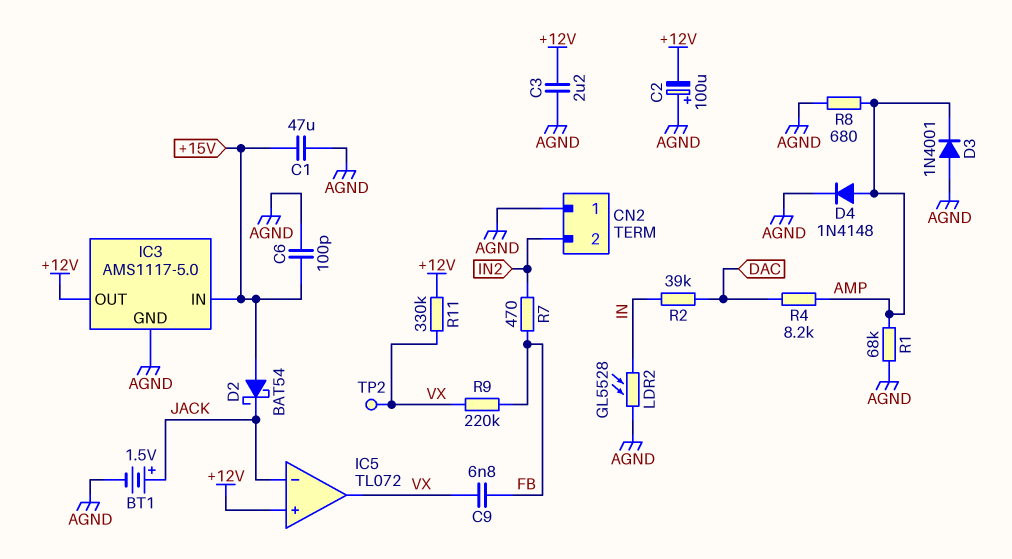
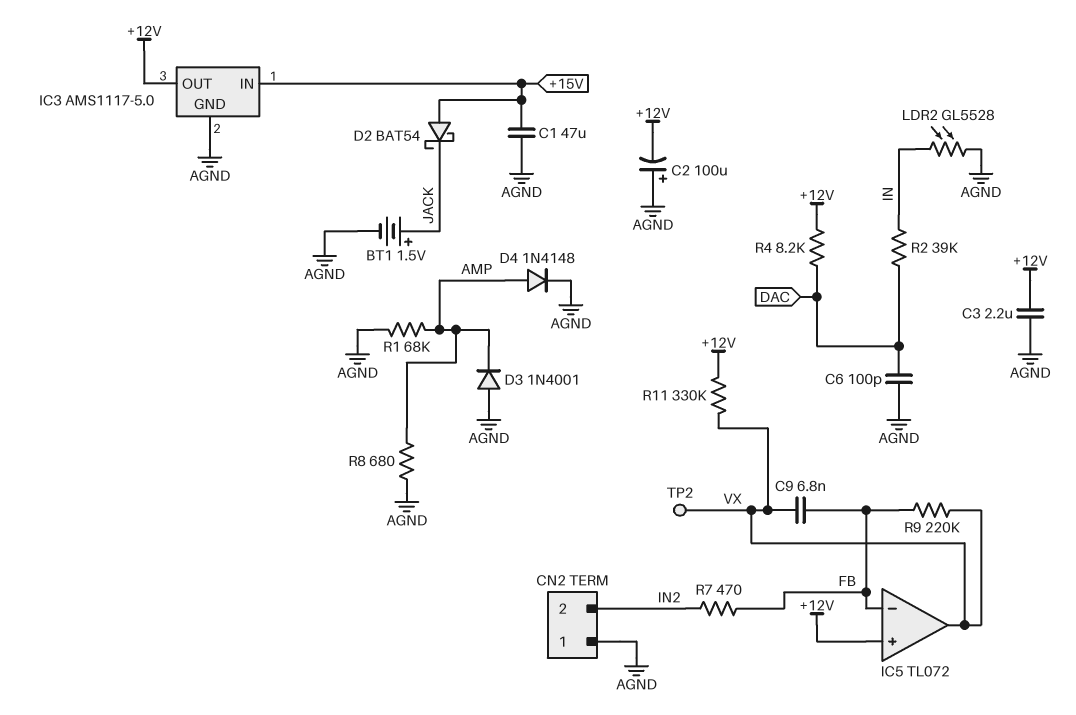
C6: 100pF (+15V, AGND) -> 100pF (AGND, DAC)
IC5 pin in-: JACK -> FB
R4: 8.2k (AMP, DAC) -> 8.2k (+12V, DAC)

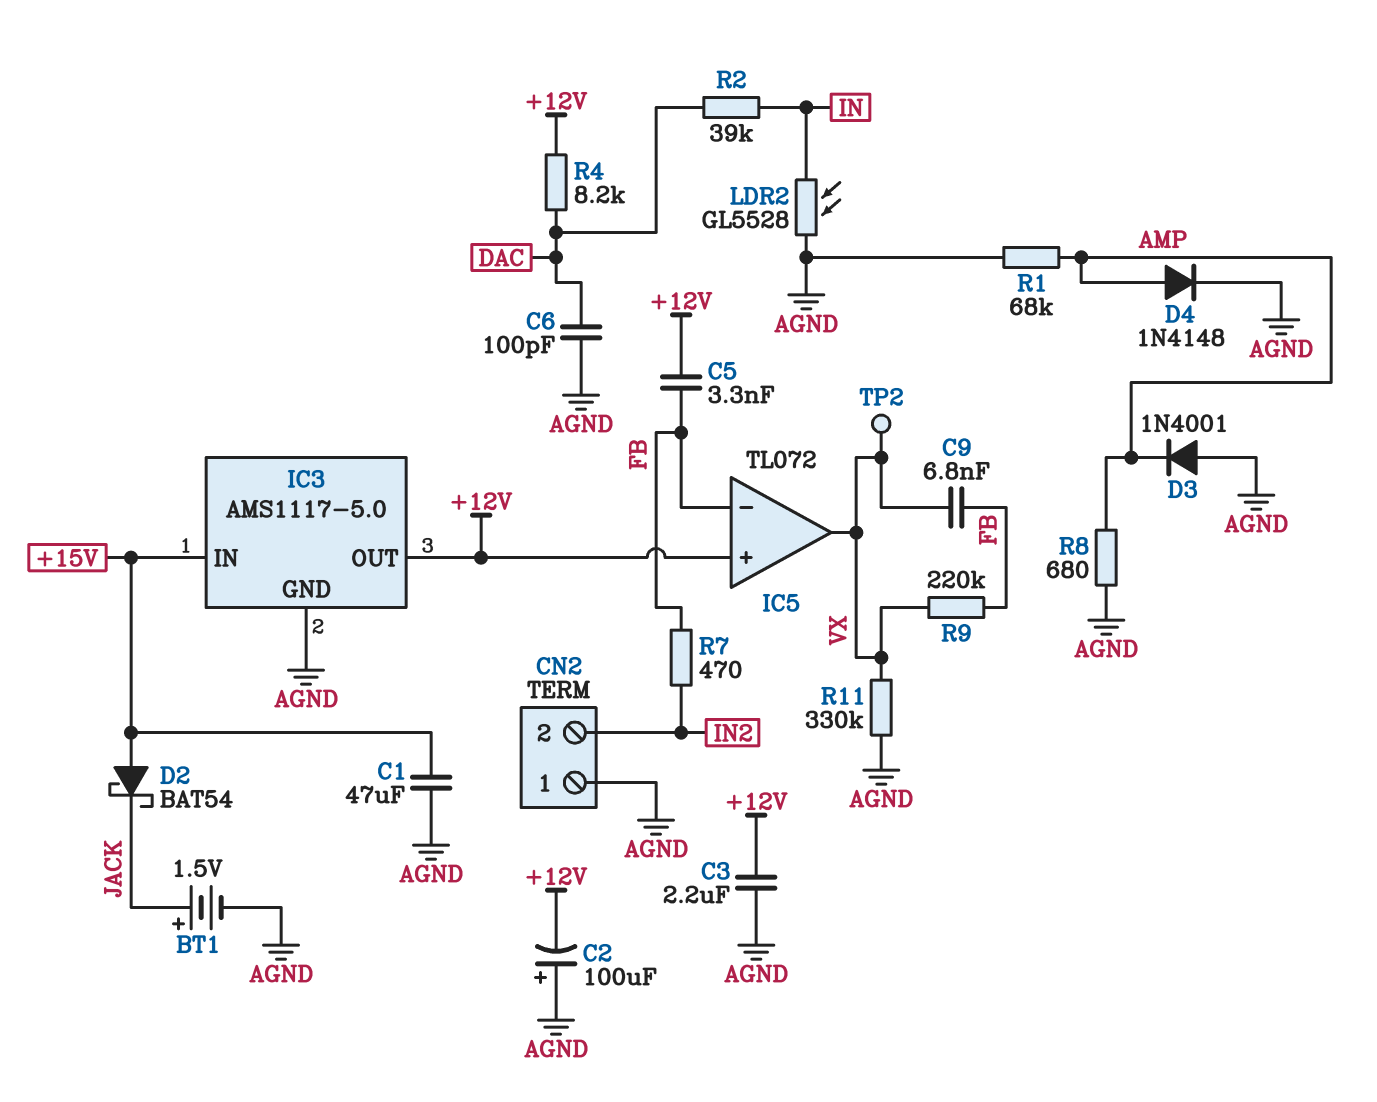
C5: none -> 3.3nF (+12V, FB)
R11: 330k (+12V, VX) -> 330k (AGND, VX)

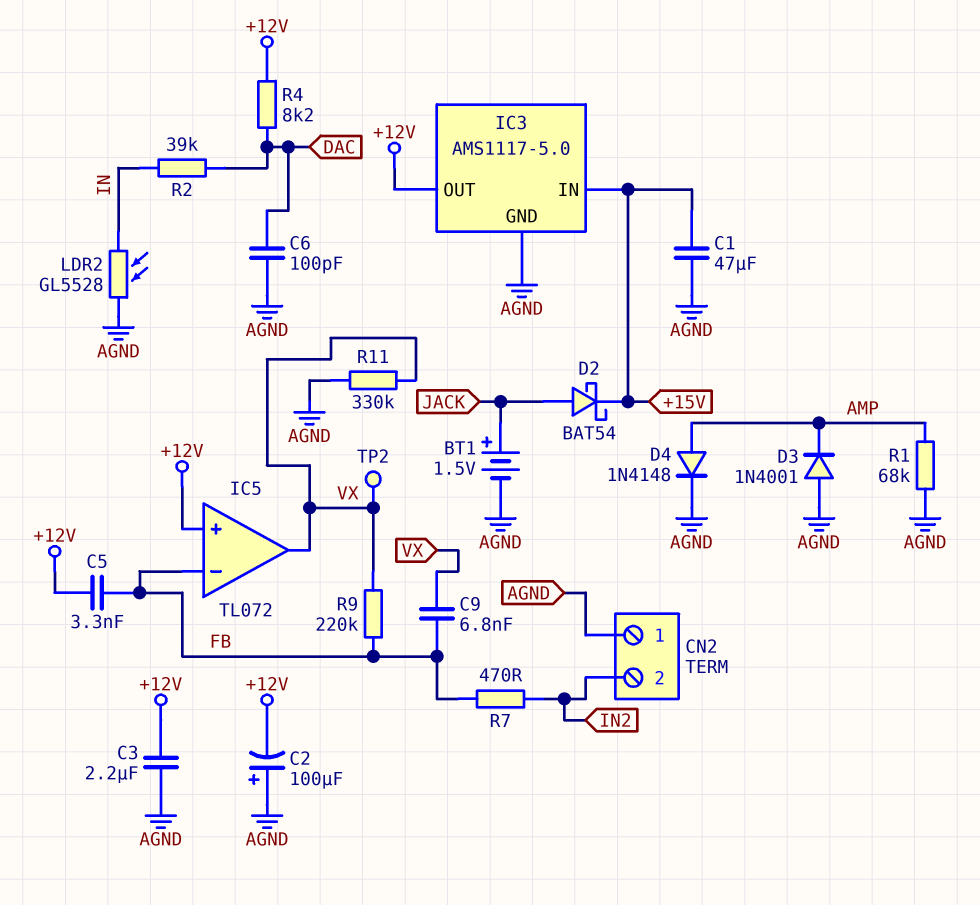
D2: schottky BAT54 (A +15V, K JACK) -> schottky BAT54 (A JACK, K +15V)
R8: 680 (AGND, AMP) -> none

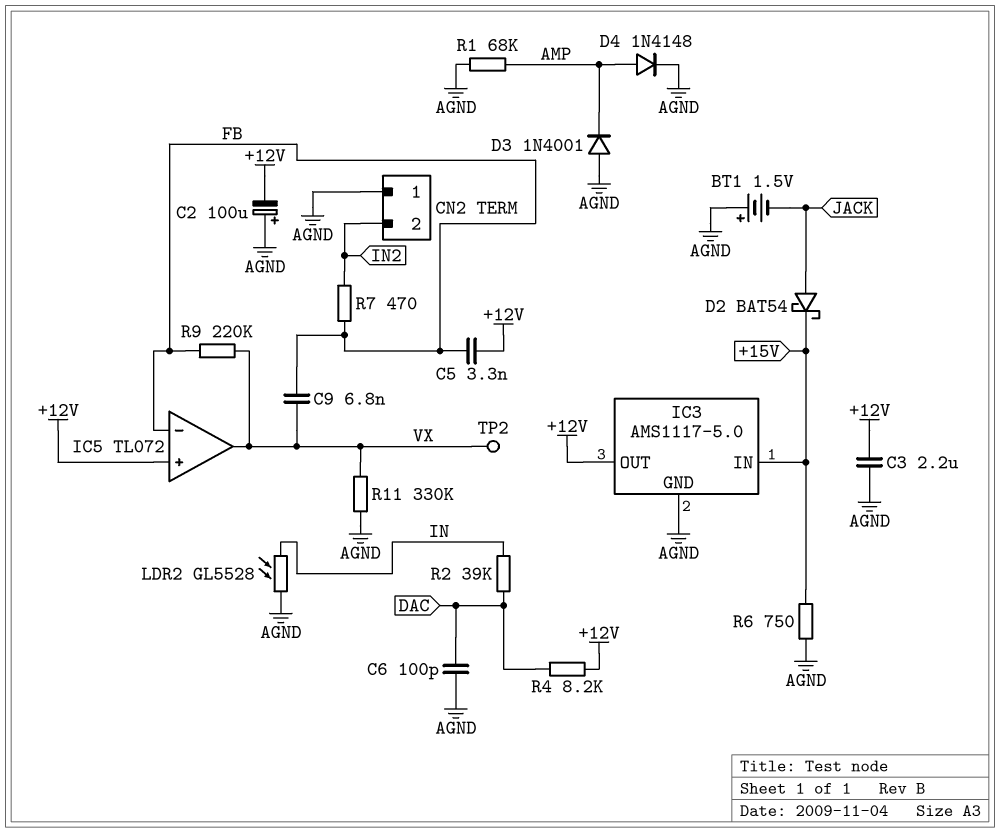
BT1: 1.5V (plus JACK, minus AGND) -> 1.5V (plus AGND, minus JACK)
C1: 47uF (+15V, AGND) -> none
R6: none -> 750 (+15V, AGND)

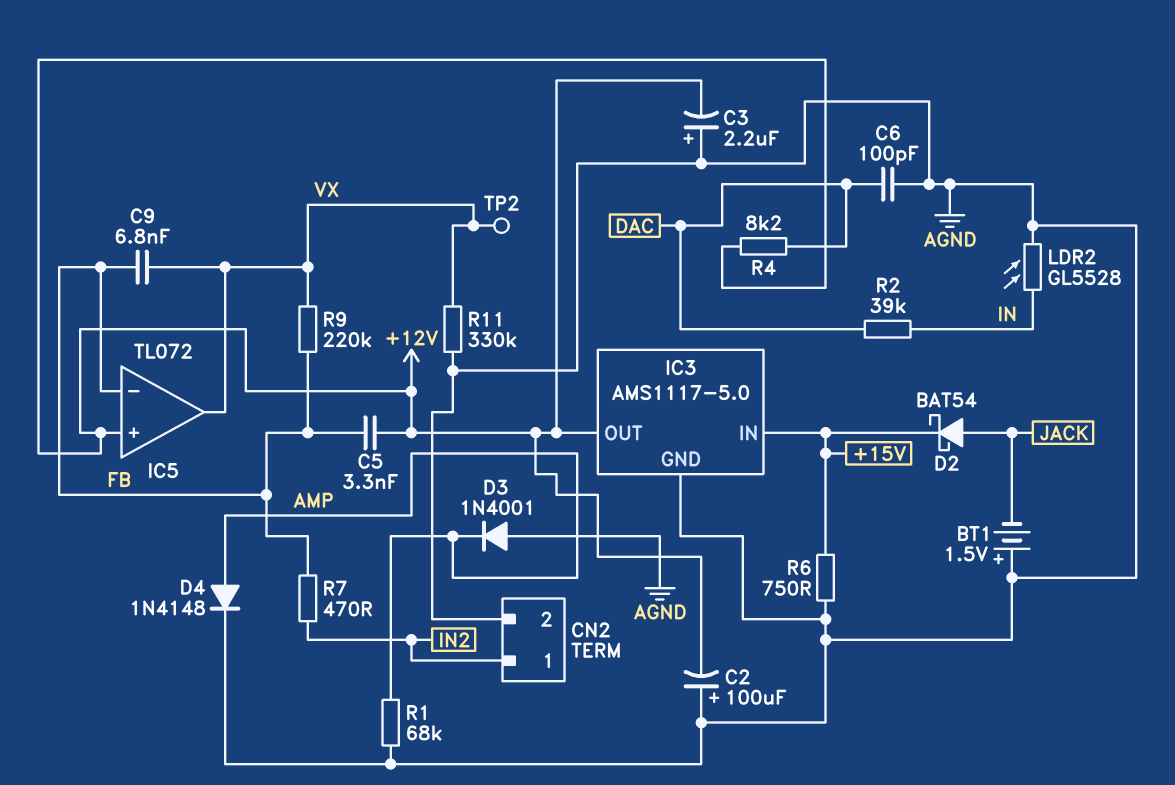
C3: 2.2uF (+12V, AGND) -> 2.2uF (plus AGND, minus +12V)
CN2 pin 1: AGND -> IN2
CN2 pin 2: IN2 -> AGND

